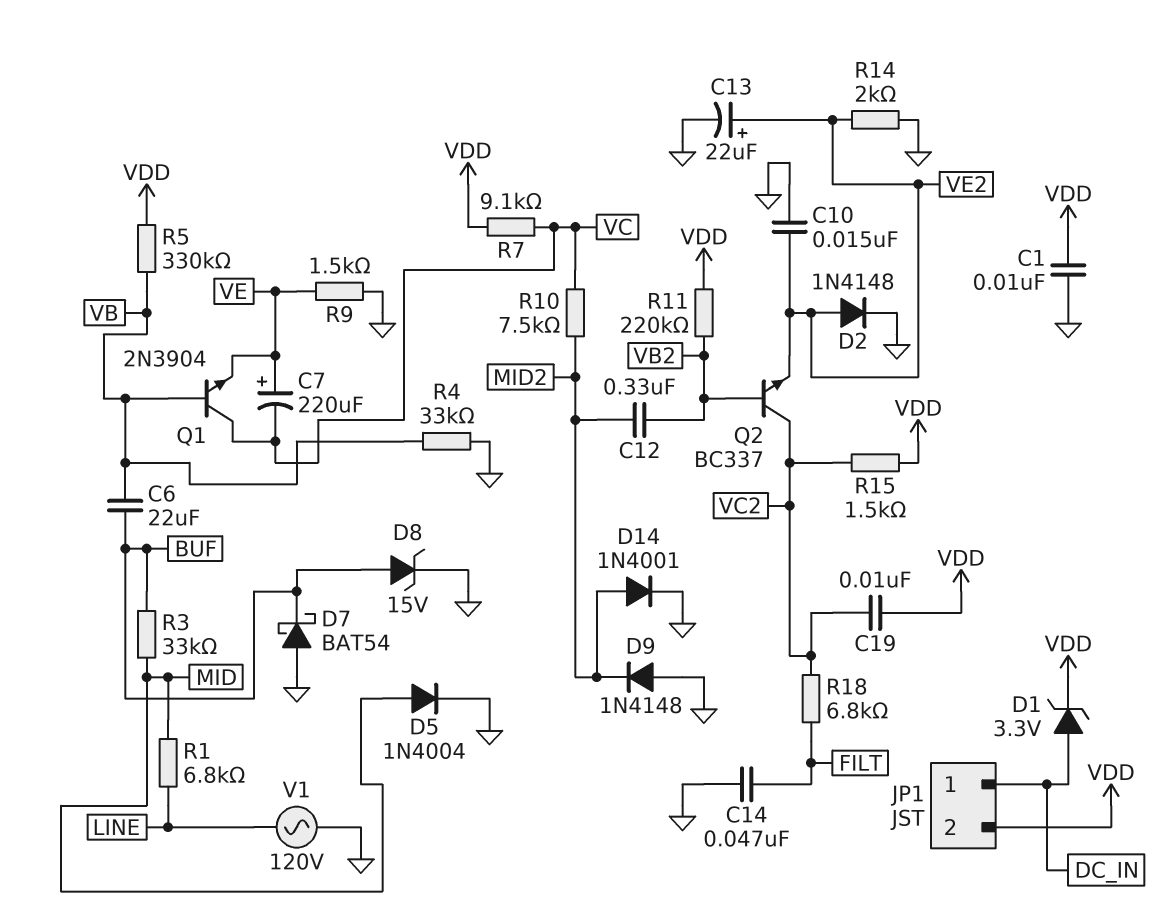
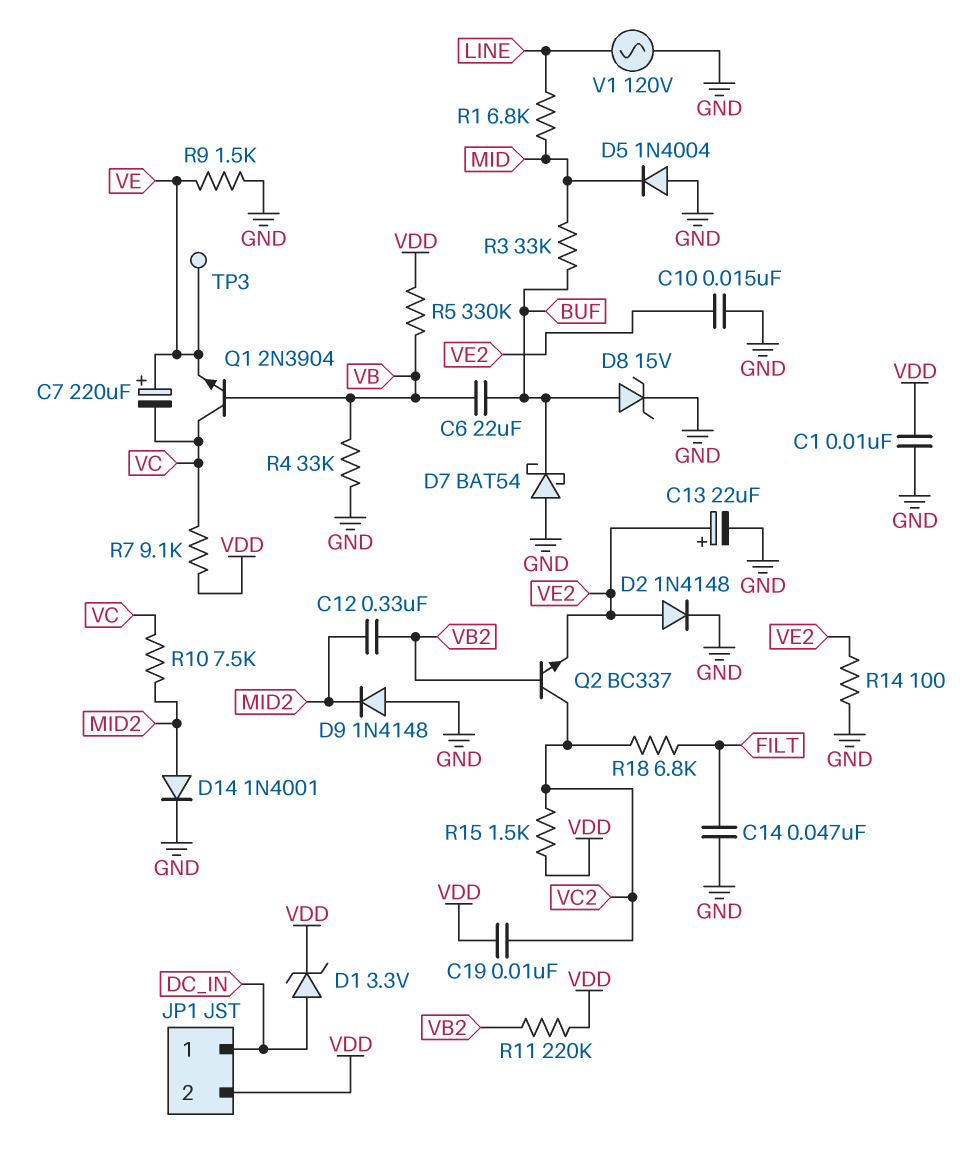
D5: diode 1N4004 (A MID, K GND) -> diode 1N4004 (A GND, K MID)
R14: 2k (GND, VE2) -> 100 (GND, VE2)
TP3: none -> test point (VE)

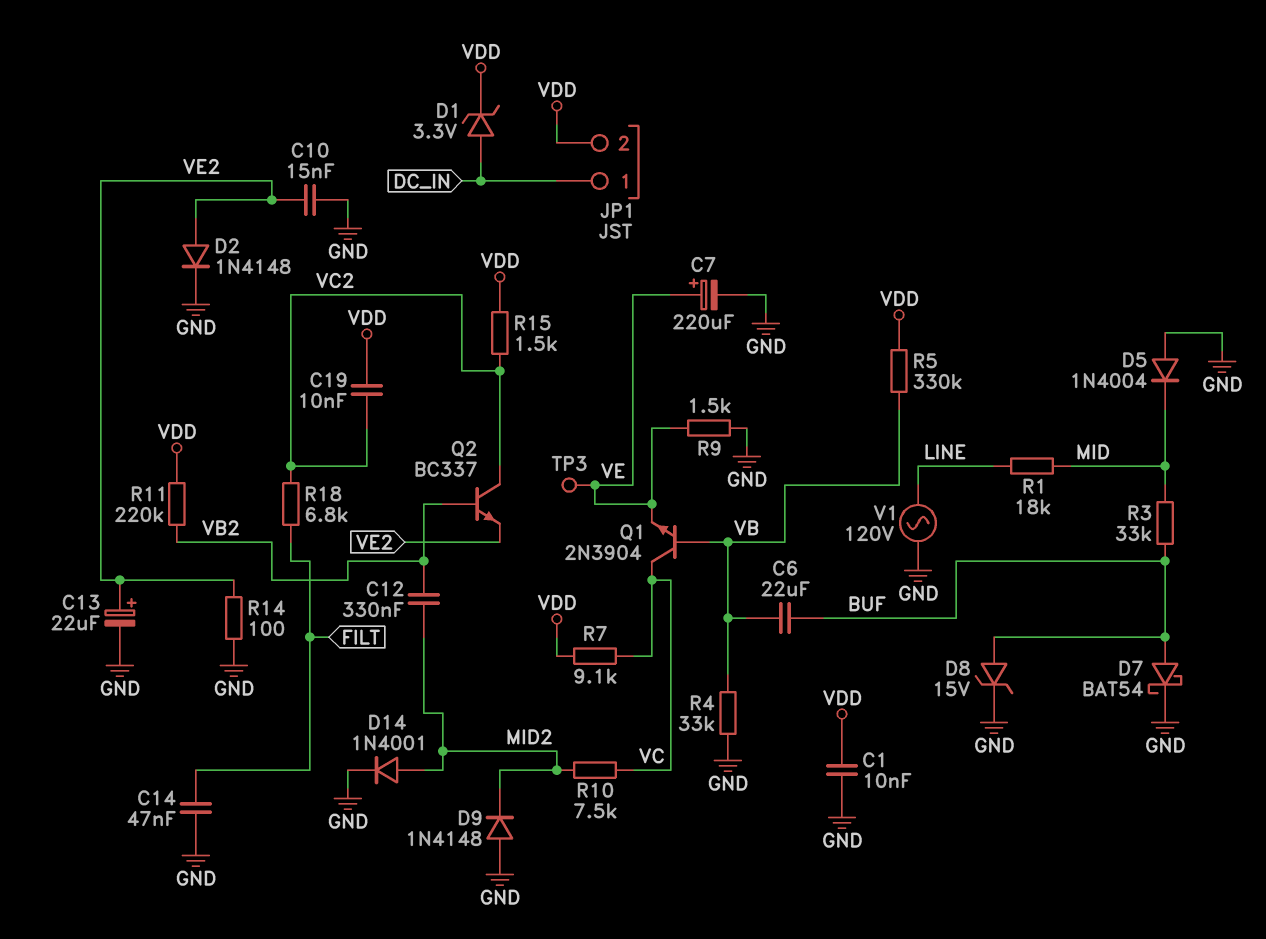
C7: 220uF (plus VE, minus VC) -> 220uF (plus VE, minus GND)
D7: schottky BAT54 (A GND, K BUF) -> schottky BAT54 (A BUF, K GND)
R1: 6.8k (LINE, MID) -> 18k (LINE, MID)

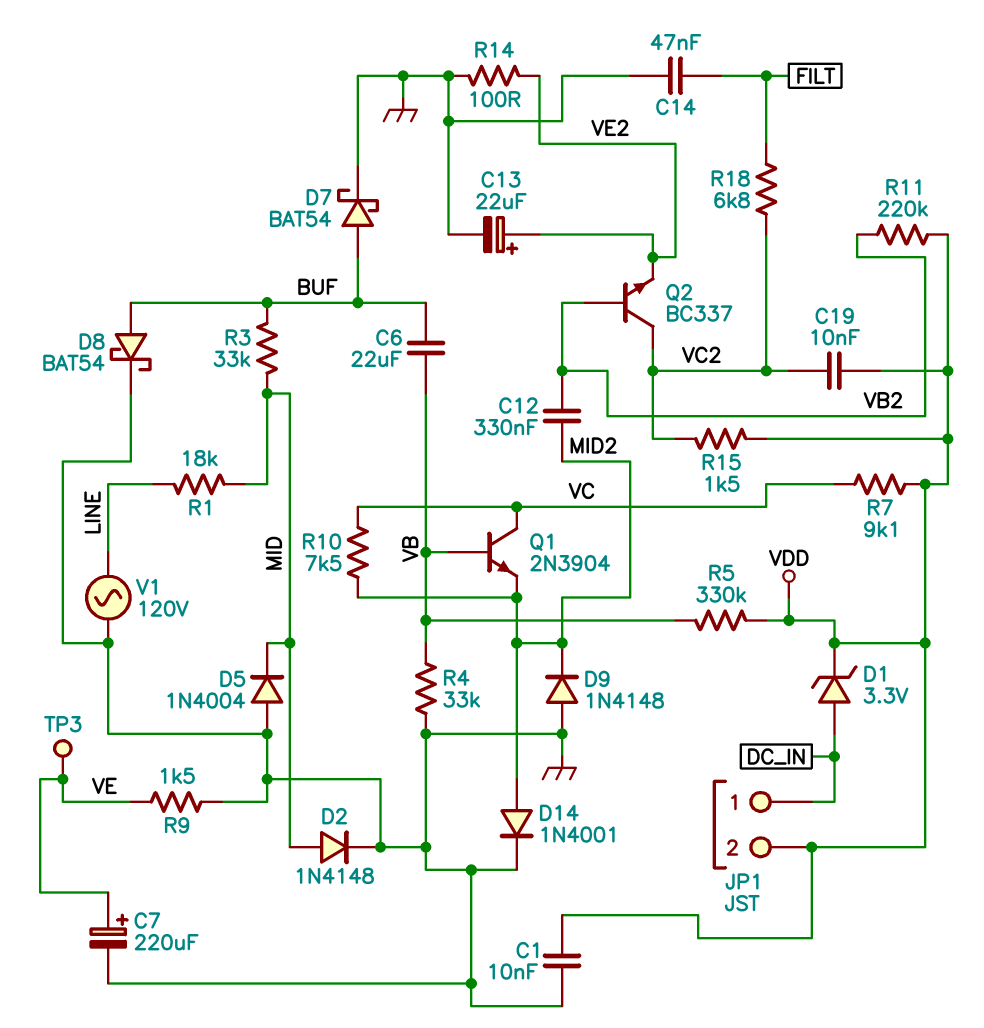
C10: 15nF (GND, VE2) -> none
D2: diode 1N4148 (A VE2, K GND) -> diode 1N4148 (A MID, K GND)
D8: zener 15V (A BUF, K GND) -> schottky BAT54 (A BUF, K GND)
Q1: NPN 2N3904 (B VB, C VC, E VE) -> NPN 2N3904 (B VB, C VC, E MID2)

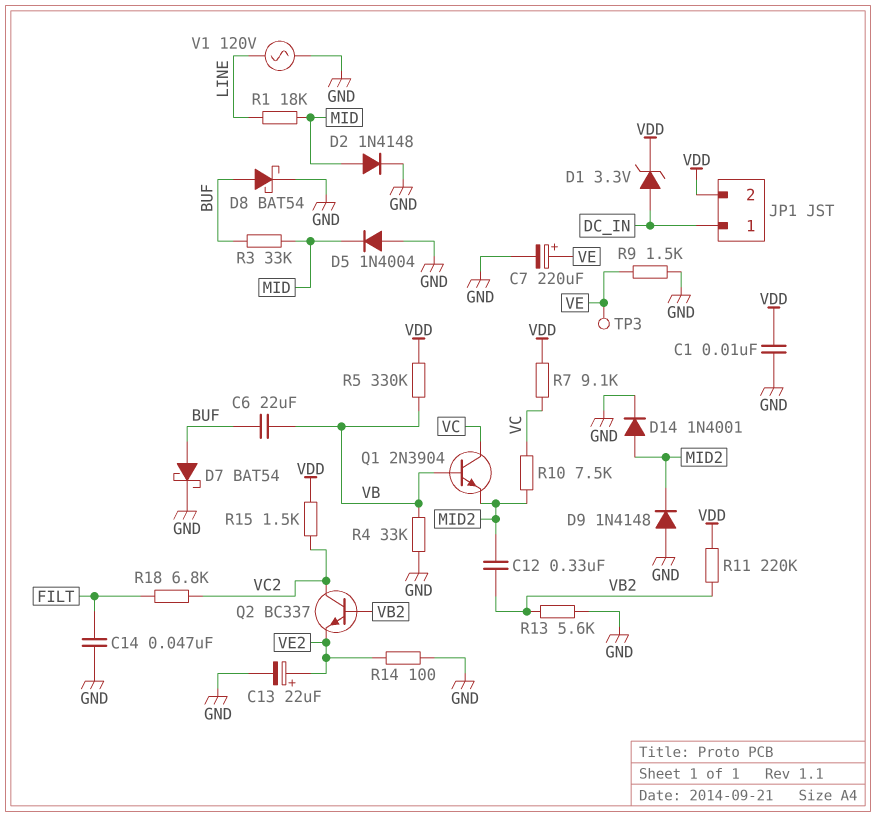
C19: 10nF (VC2, VDD) -> none
R13: none -> 5.6k (GND, VB2)

